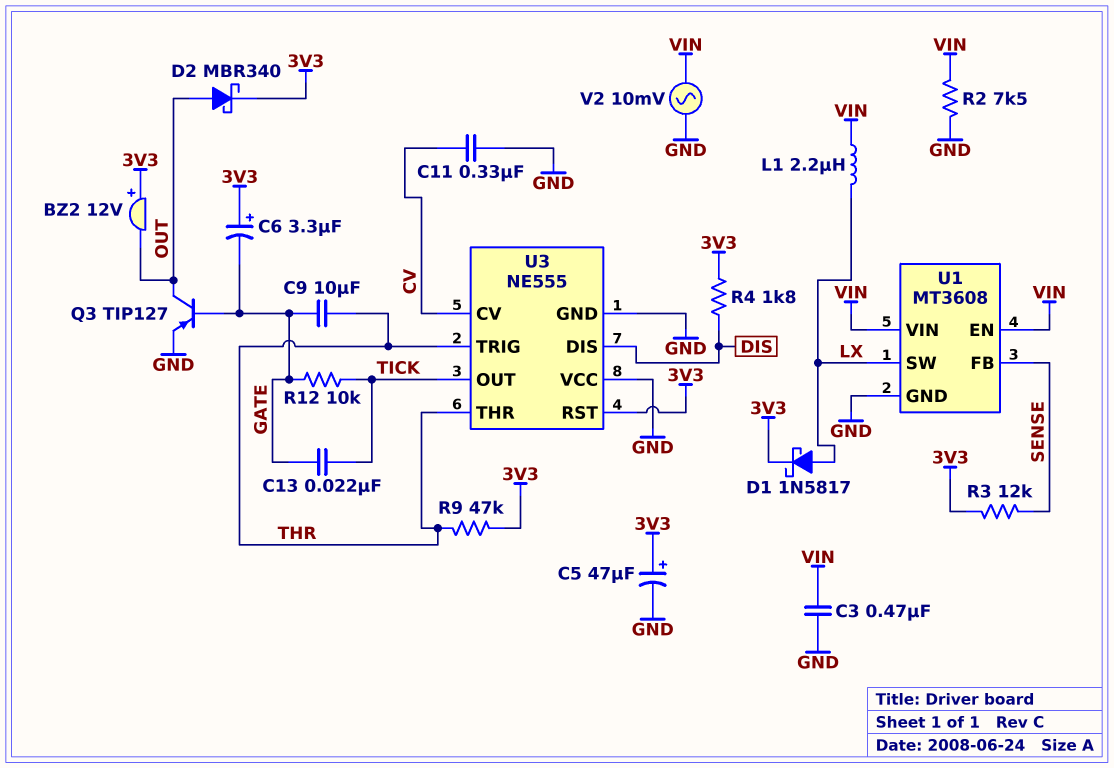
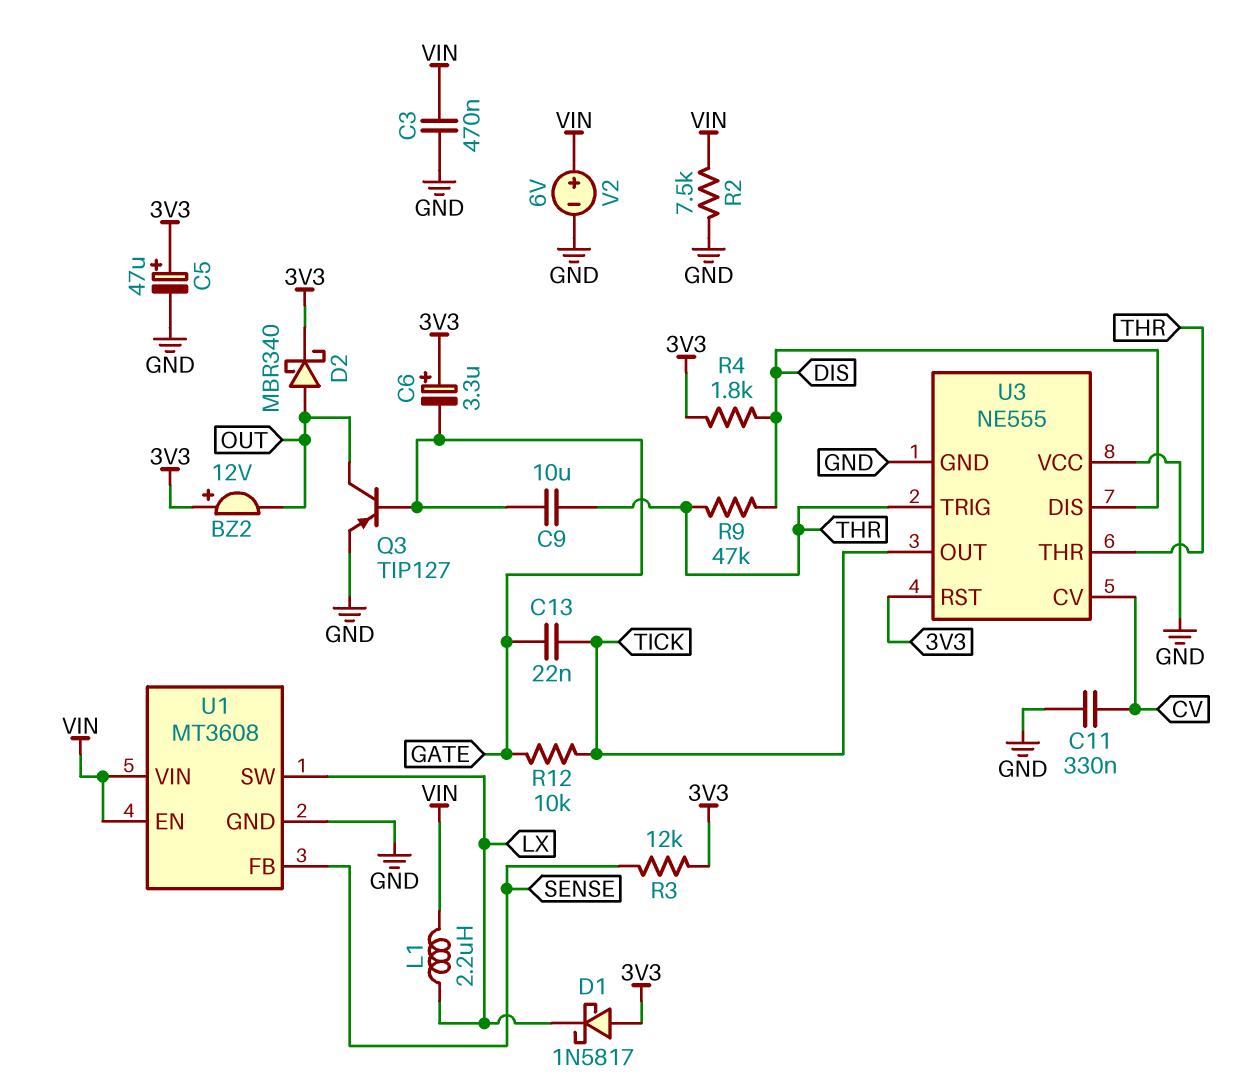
D1: schottky 1N5817 (A LX, K 3V3) -> schottky 1N5817 (A 3V3, K LX)
R9: 47k (3V3, THR) -> 47k (DIS, THR)
V2: AC 10mV (GND, VIN) -> 6V (plus VIN, minus GND)

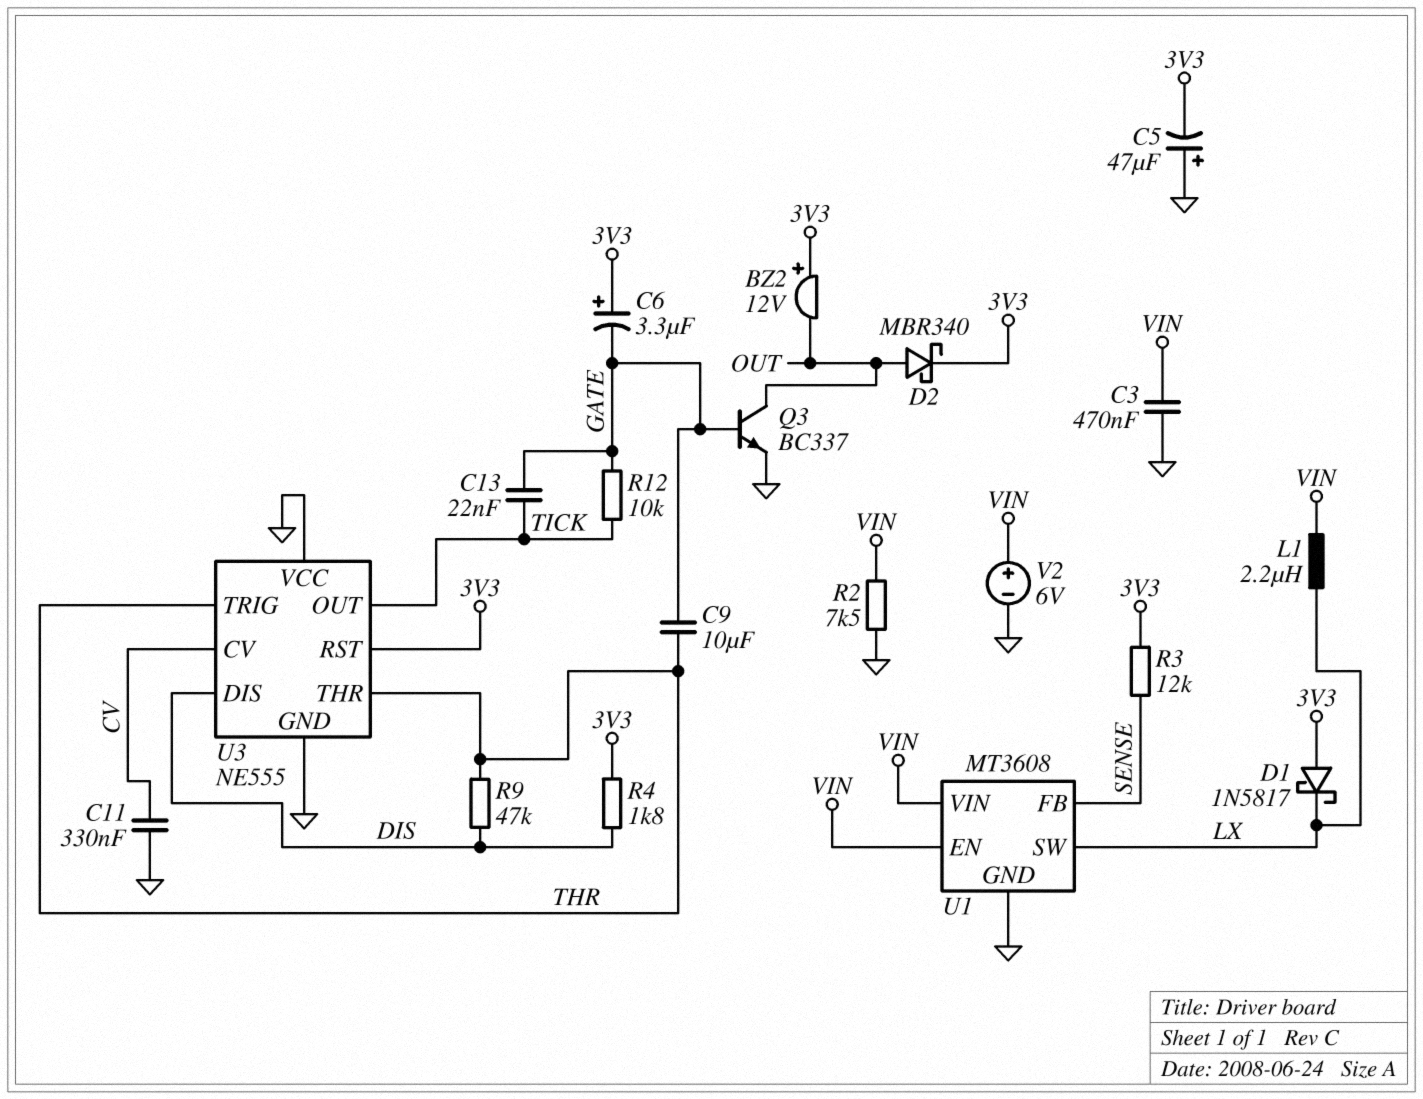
C5: 47uF (plus 3V3, minus GND) -> 47uF (plus GND, minus 3V3)
Q3: PNP TIP127 (B GATE, C OUT, E GND) -> NPN BC337 (B GATE, C OUT, E GND)

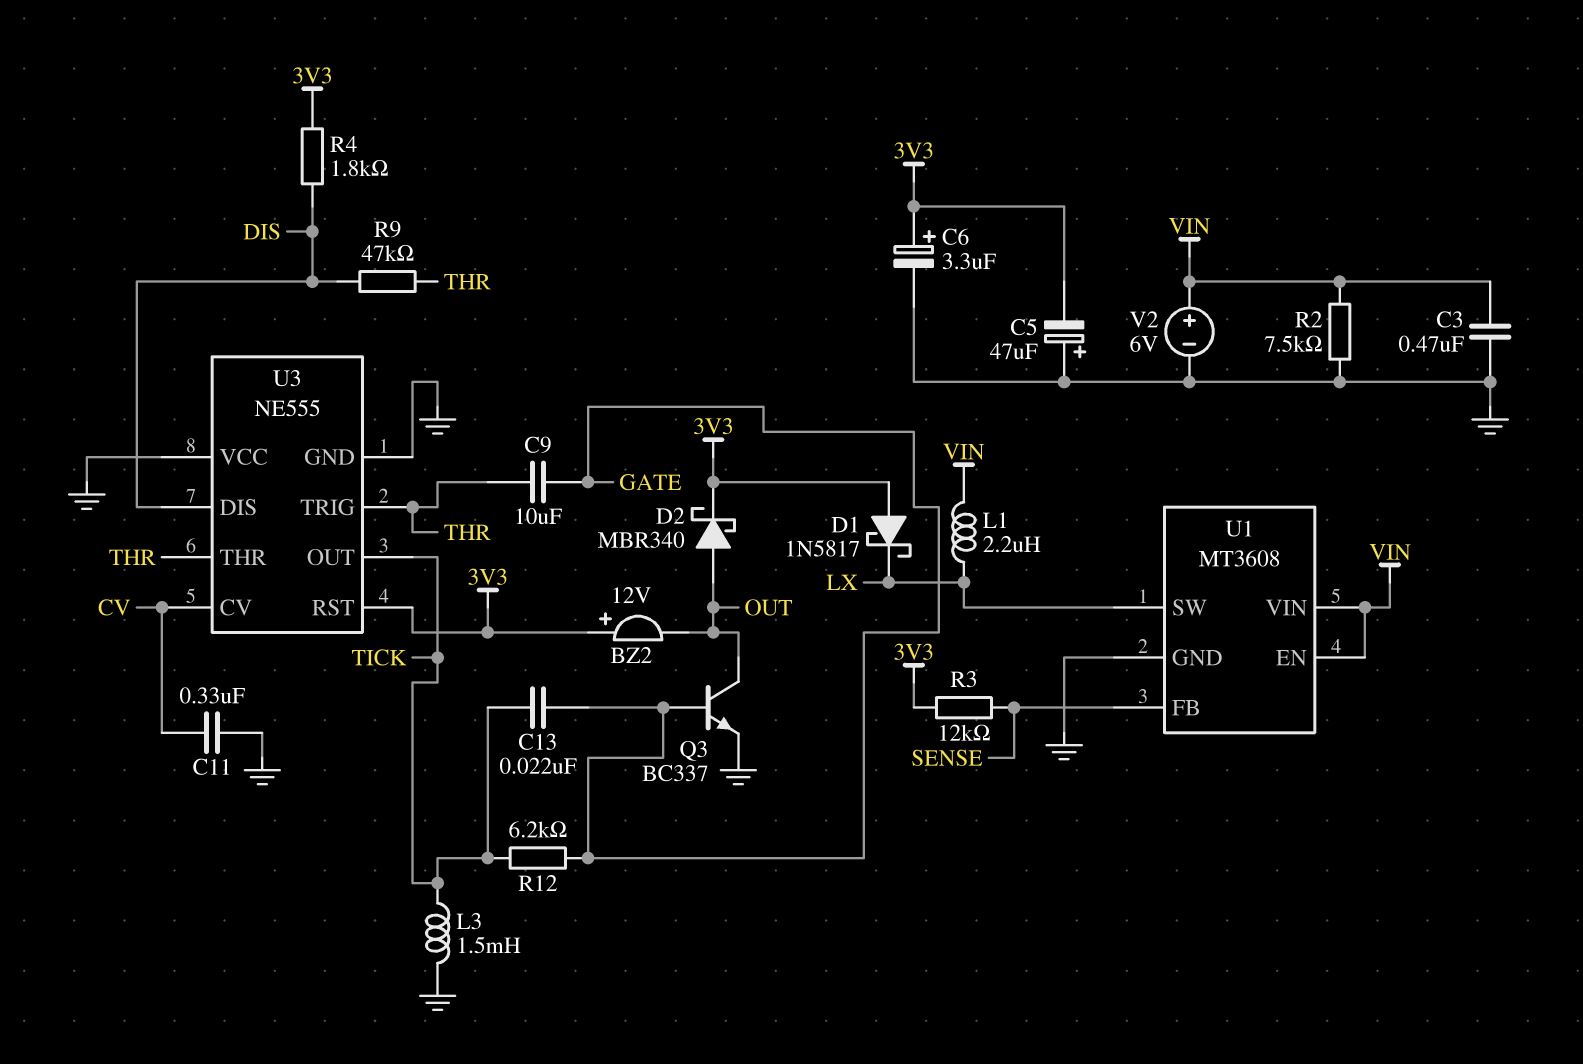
C6: 3.3uF (plus 3V3, minus GATE) -> 3.3uF (plus 3V3, minus GND)
L3: none -> 1.5mH (GND, TICK)
R12: 10k (GATE, TICK) -> 6.2k (GATE, TICK)

